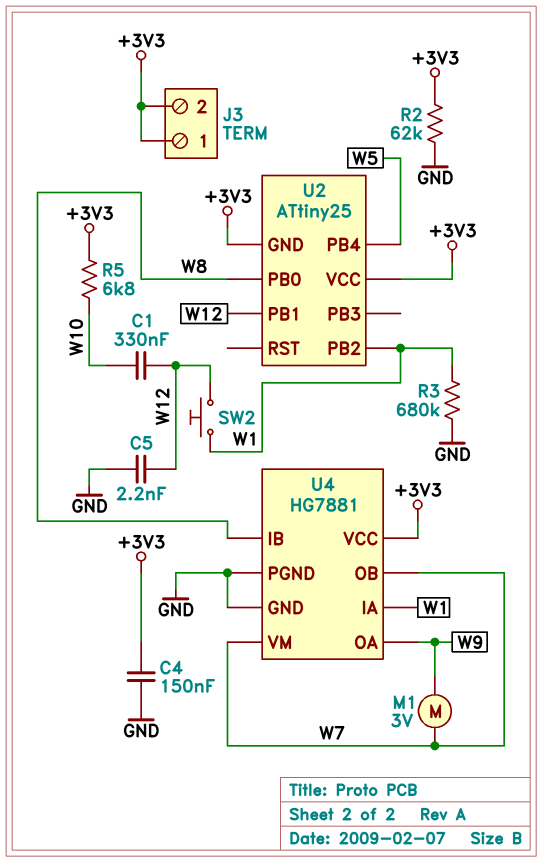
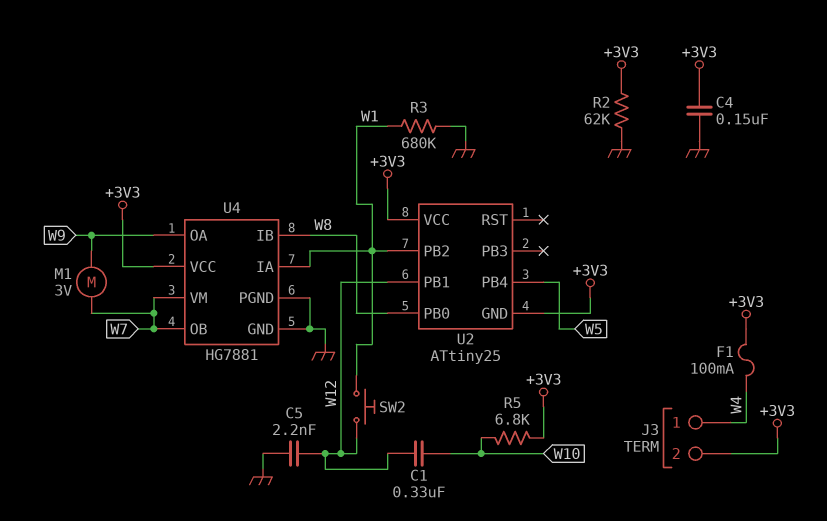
F1: none -> 100mA (+3V3, W4)
J3 pin 1: +3V3 -> W4

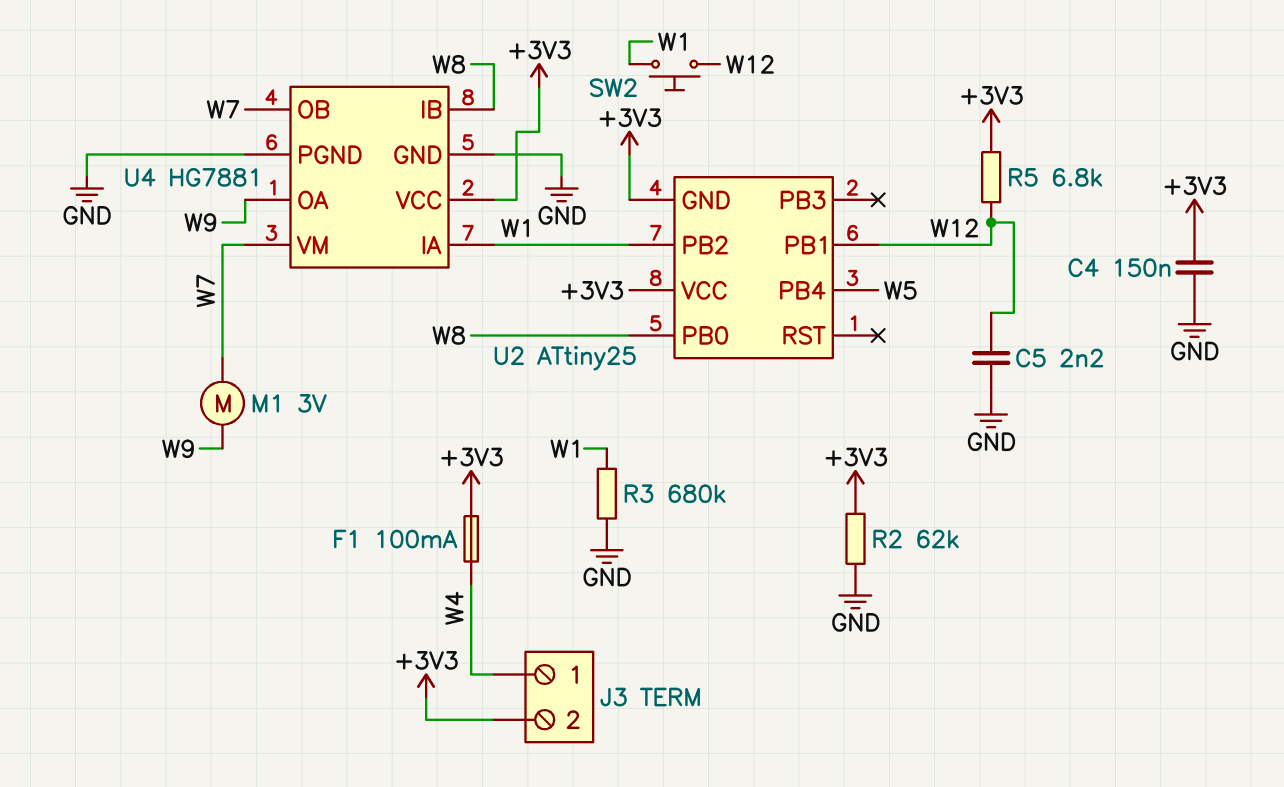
C1: 330nF (W10, W12) -> none
R5: 6.8k (+3V3, W10) -> 6.8k (+3V3, W12)

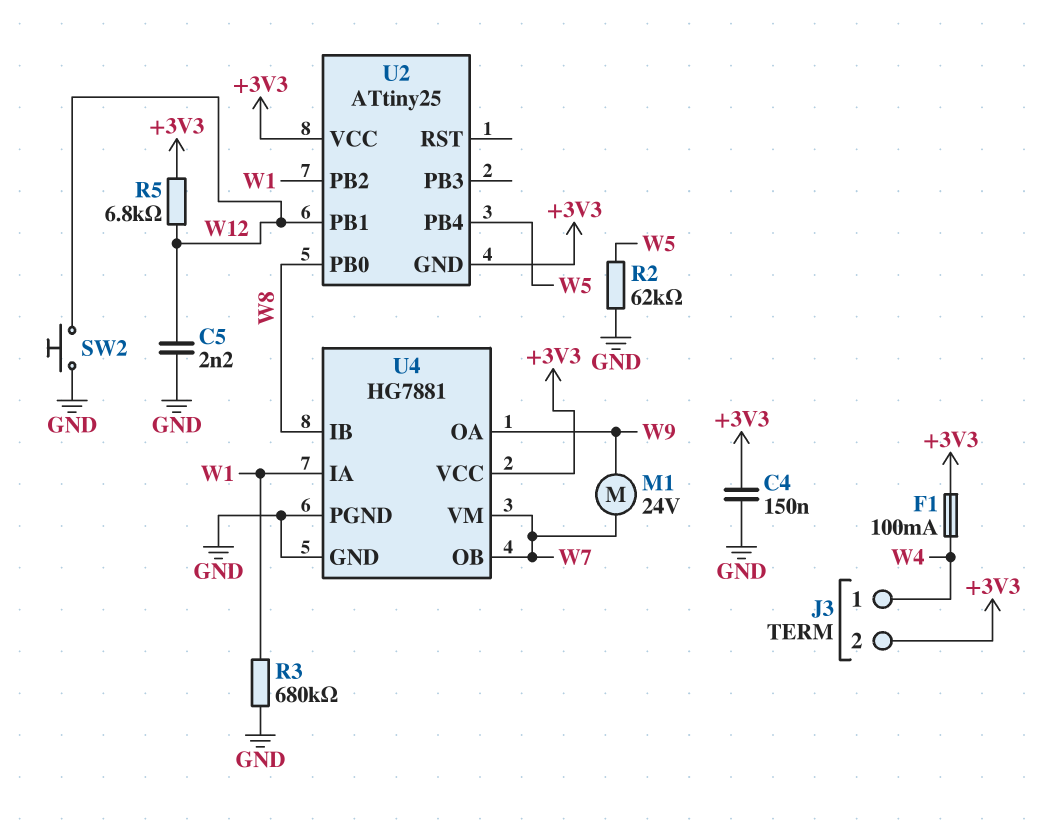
M1: motor 3V (W7, W9) -> motor 24V (W7, W9)
R2: 62k (+3V3, GND) -> 62k (GND, W5)
SW2: button (W1, W12) -> button (GND, W12)

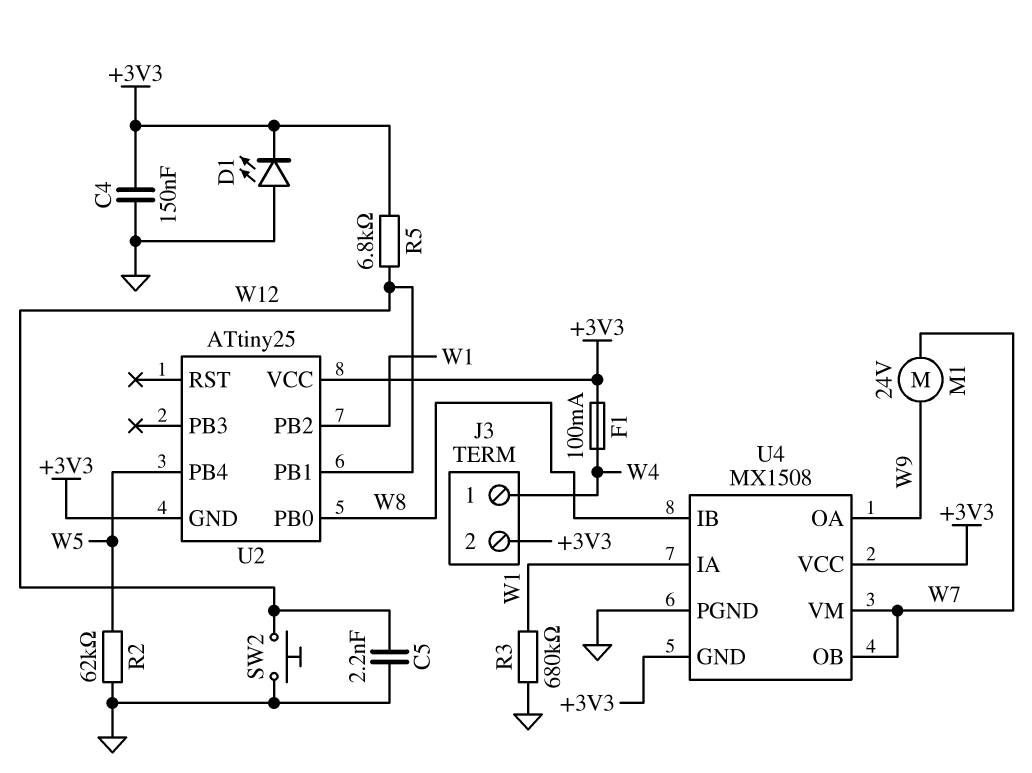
D1: none -> LED (A GND, K +3V3)
U4: HG7881 -> MX1508
U4 pin GND: GND -> +3V3

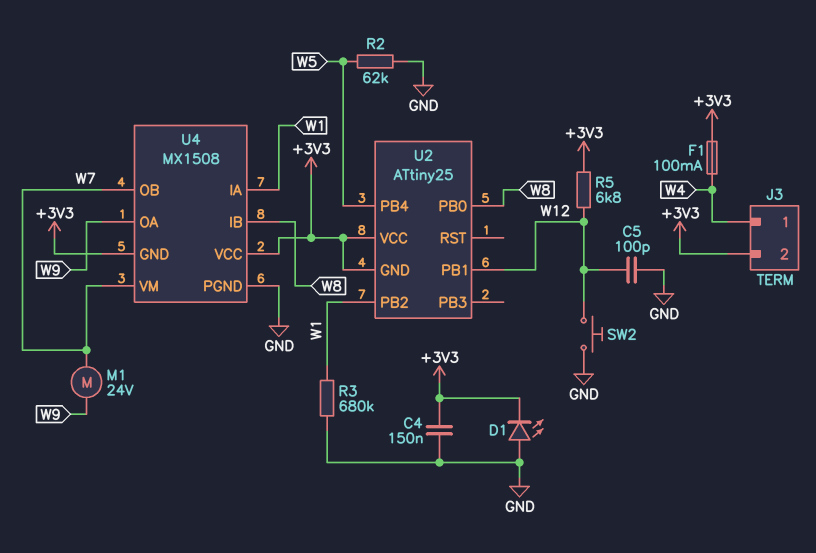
C5: 2.2nF (GND, W12) -> 100pF (GND, W12)

